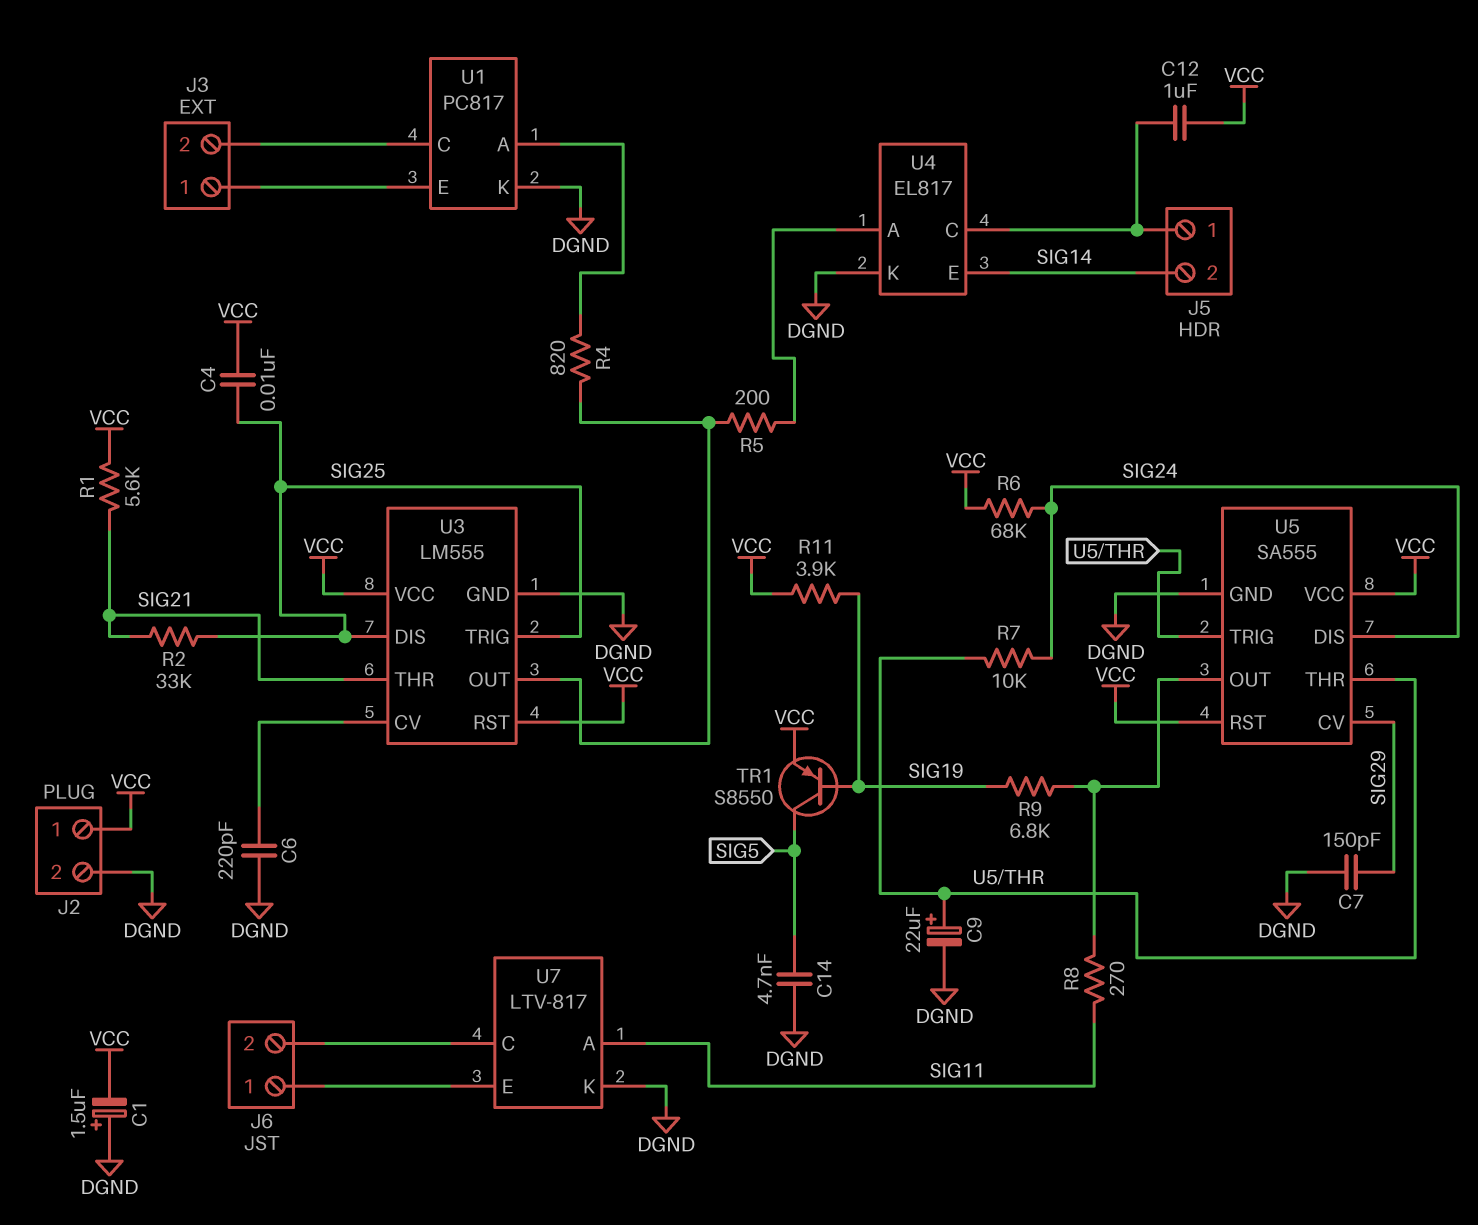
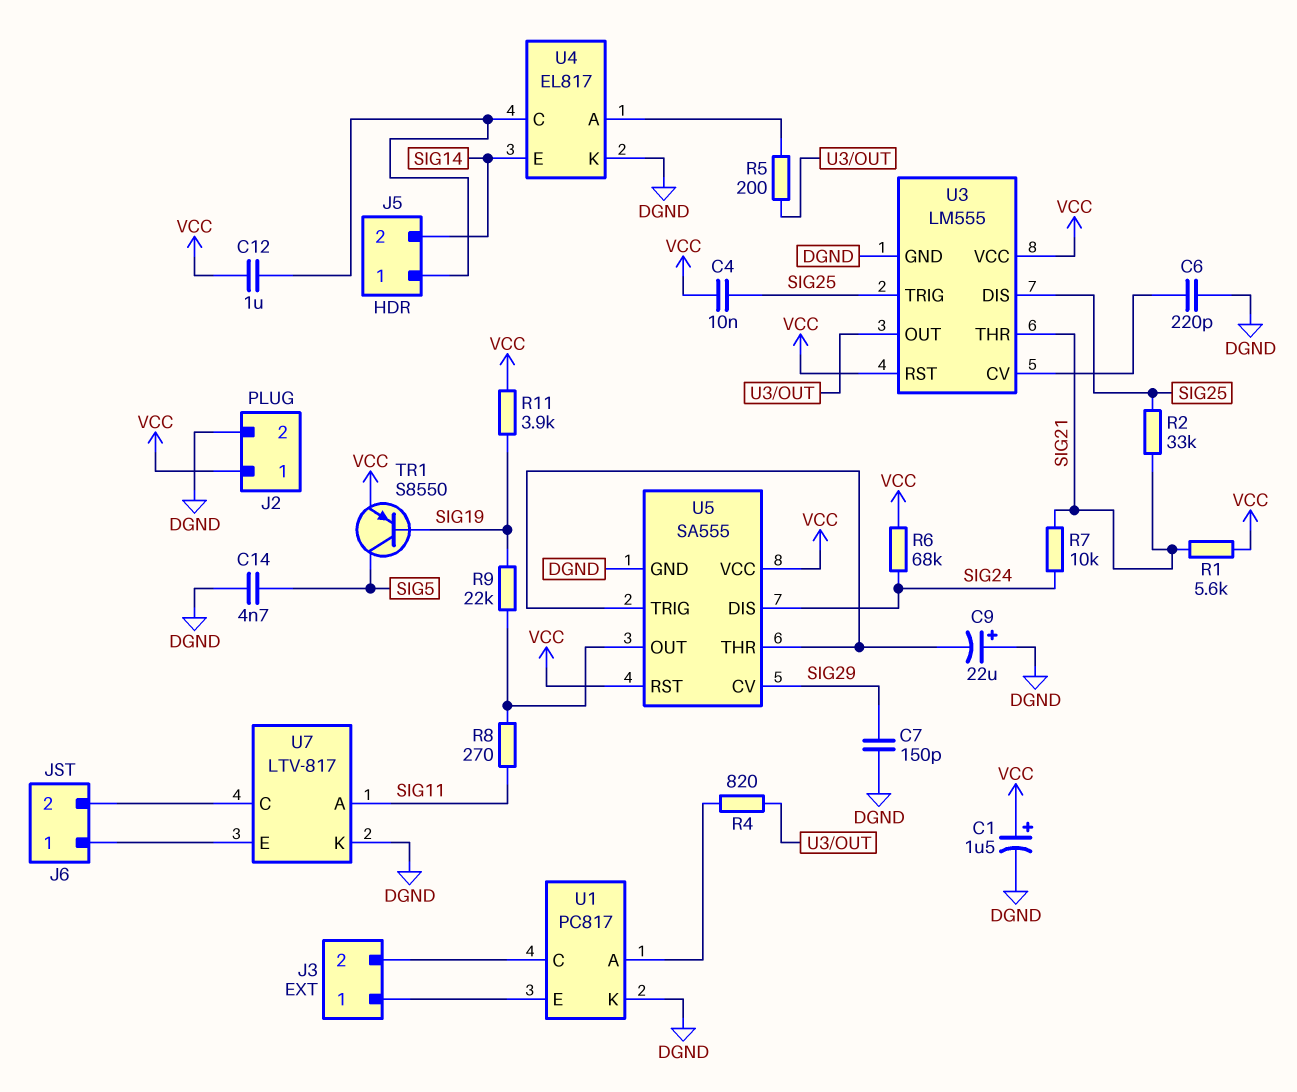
C1: 1.5uF (plus DGND, minus VCC) -> 1.5uF (plus VCC, minus DGND)
C9: 22uF (plus U5/THR, minus DGND) -> 22uF (plus DGND, minus U5/THR)
R7: 10k (SIG24, U5/THR) -> 10k (SIG21, SIG24)
R9: 6.8k (SIG19, U5/OUT) -> 22k (SIG19, U5/OUT)

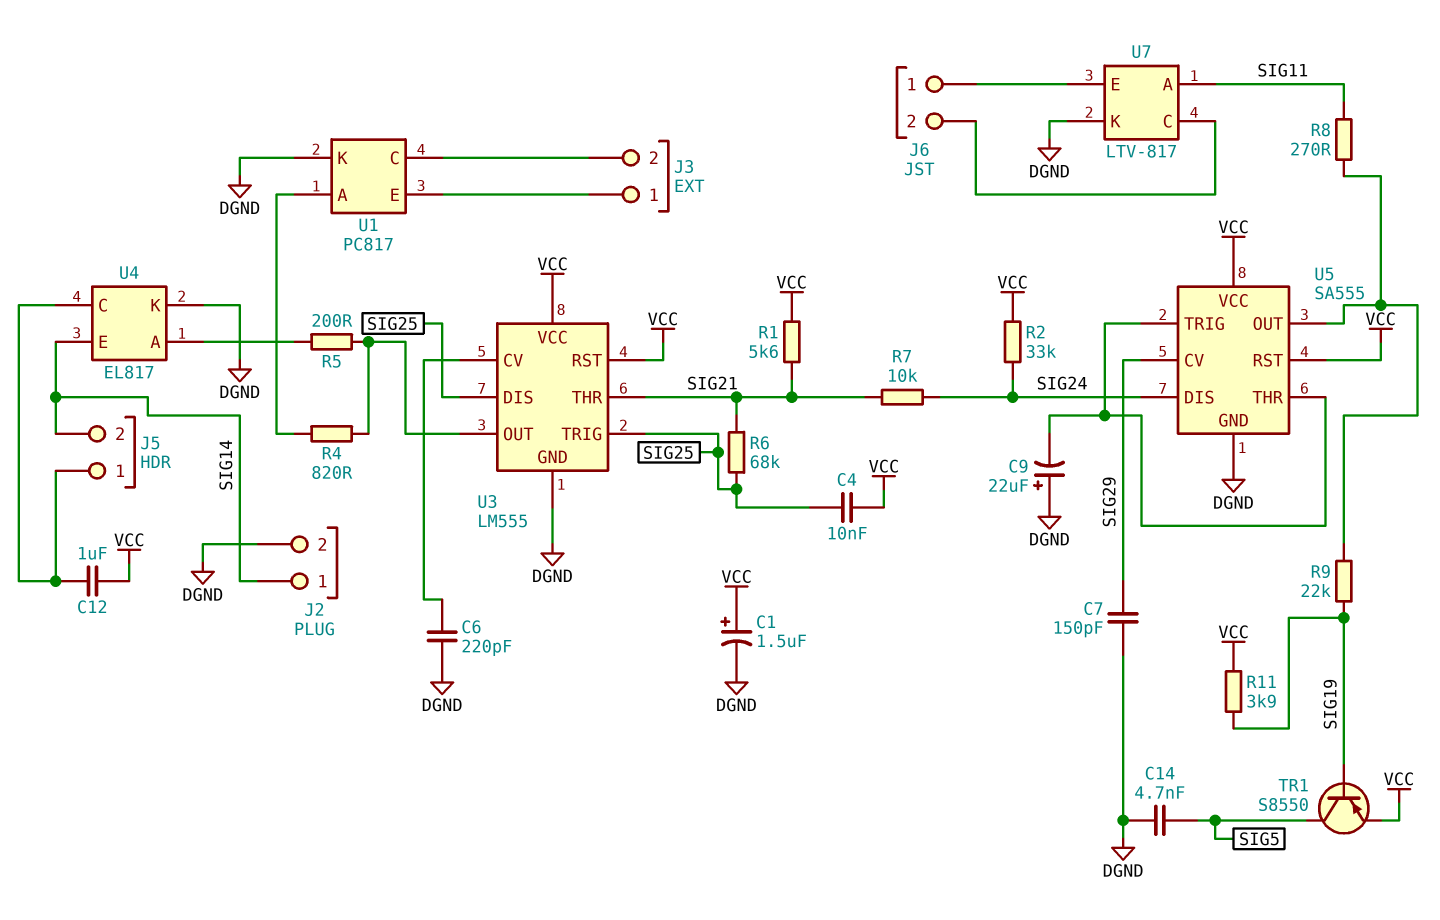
J2 pin 1: VCC -> SIG14
R2: 33k (SIG21, SIG25) -> 33k (SIG24, VCC)
R6: 68k (SIG24, VCC) -> 68k (SIG21, SIG25)

